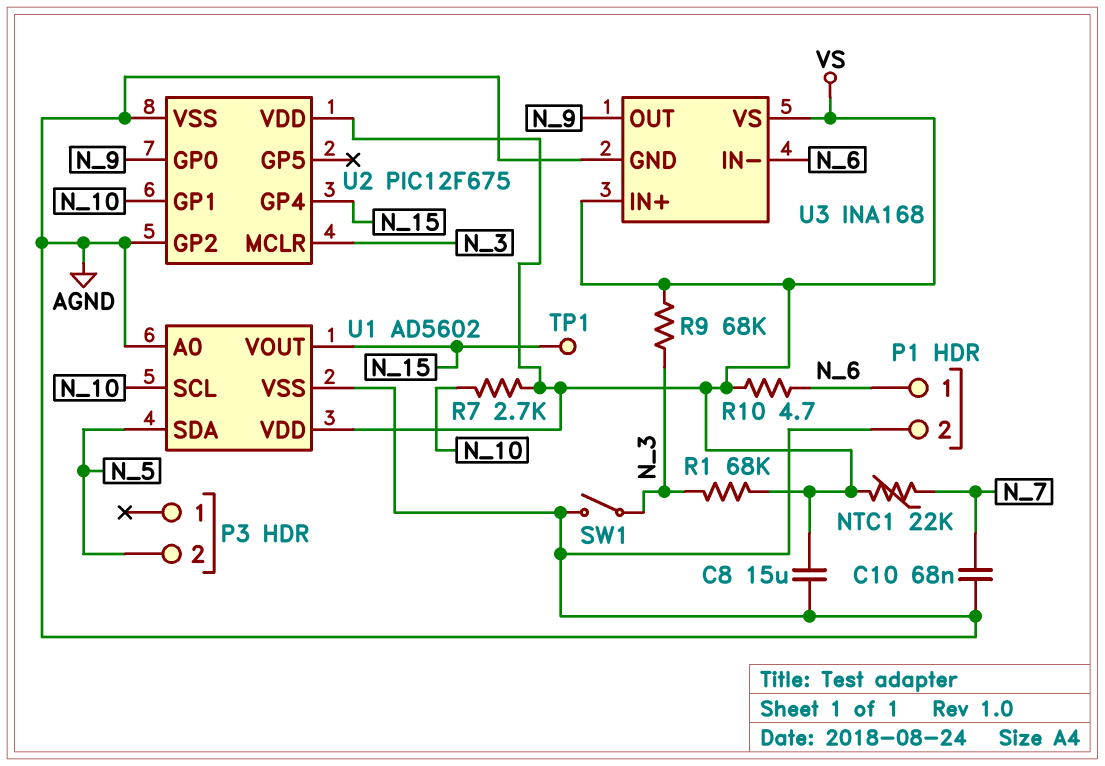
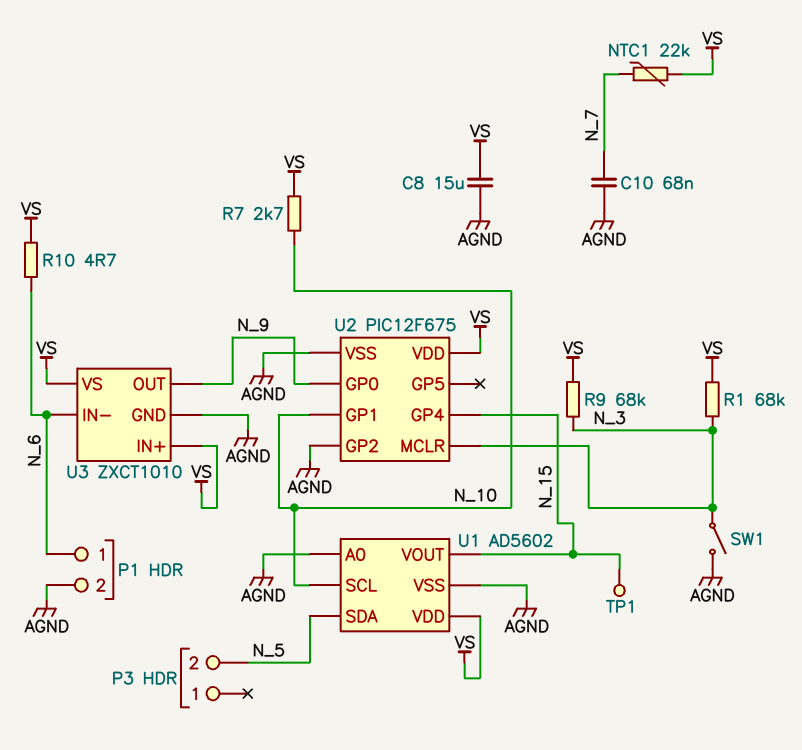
U3: INA168 -> ZXCT1010

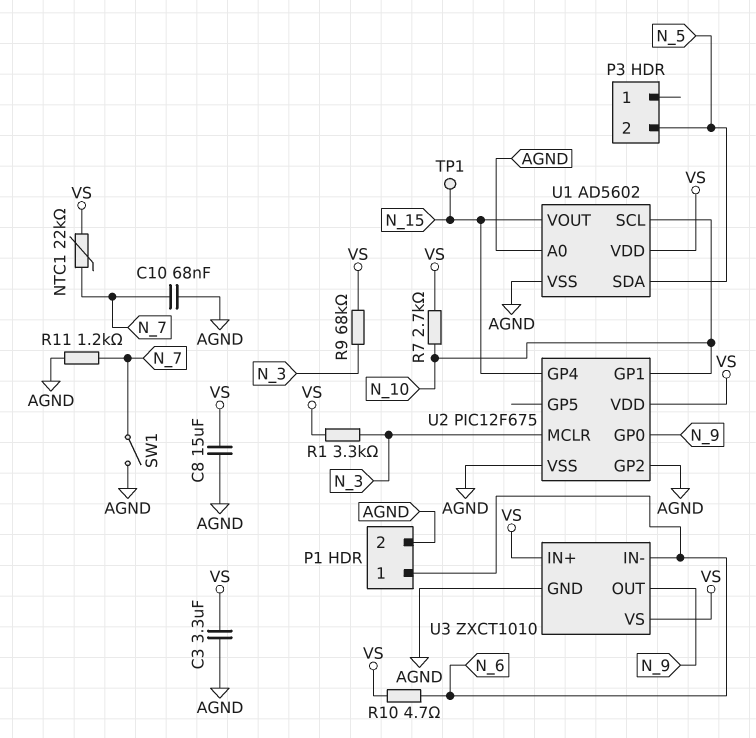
C3: none -> 3.3uF (AGND, VS)
R1: 68k (N_3, VS) -> 3.3k (N_3, VS)
R11: none -> 1.2k (AGND, N_7)
SW1: switch (AGND, N_3) -> switch (AGND, N_7)

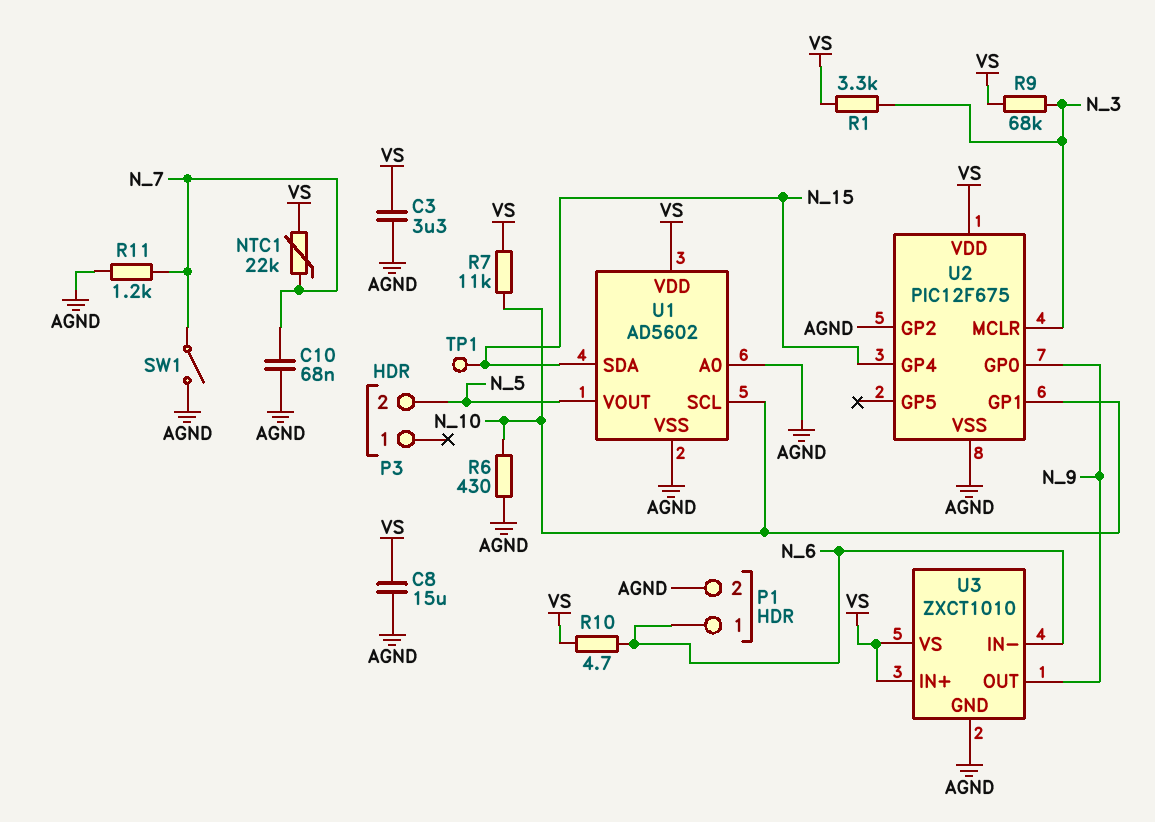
R6: none -> 430 (AGND, N_10)
R7: 2.7k (N_10, VS) -> 11k (N_10, VS)
U1 pin SDA: N_5 -> N_15
U1 pin VOUT: N_15 -> N_5

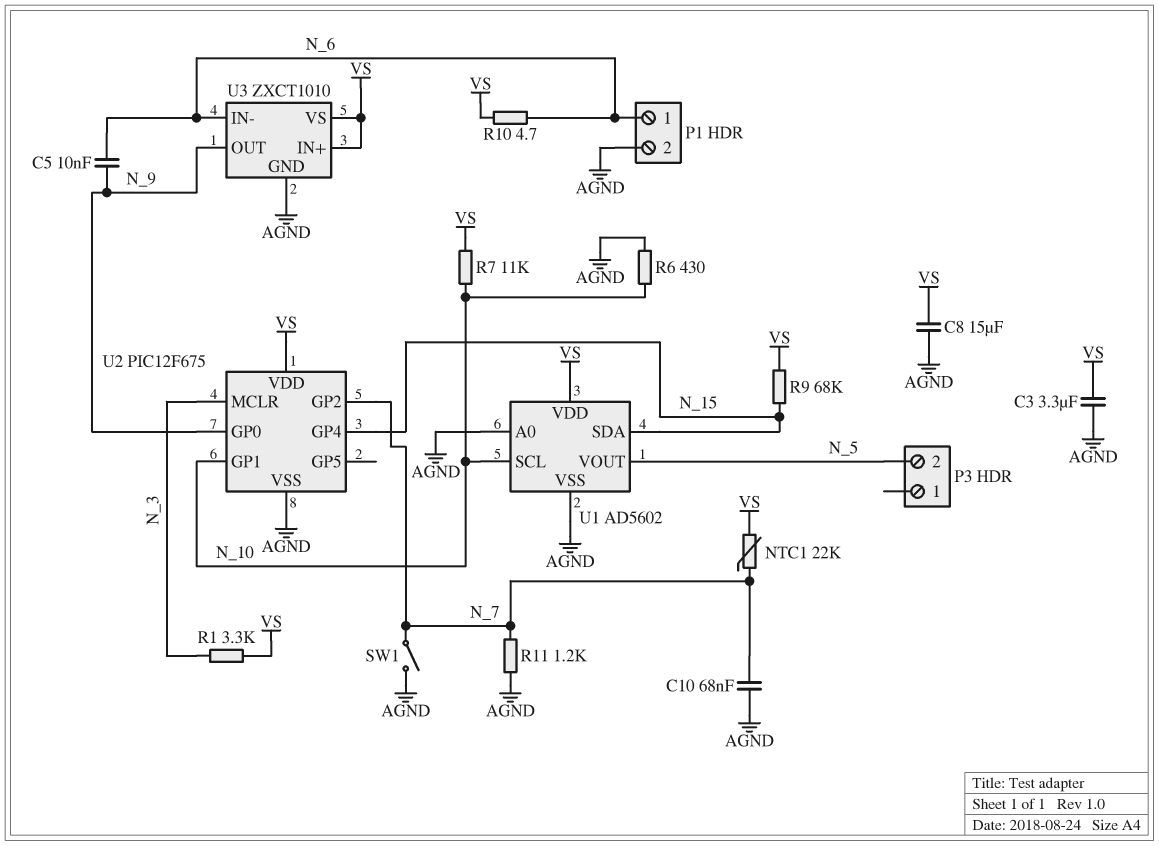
C5: none -> 10nF (N_6, N_9)
R9: 68k (N_3, VS) -> 68k (N_15, VS)
TP1: test point (N_15) -> none
U2 pin GP2: AGND -> N_7

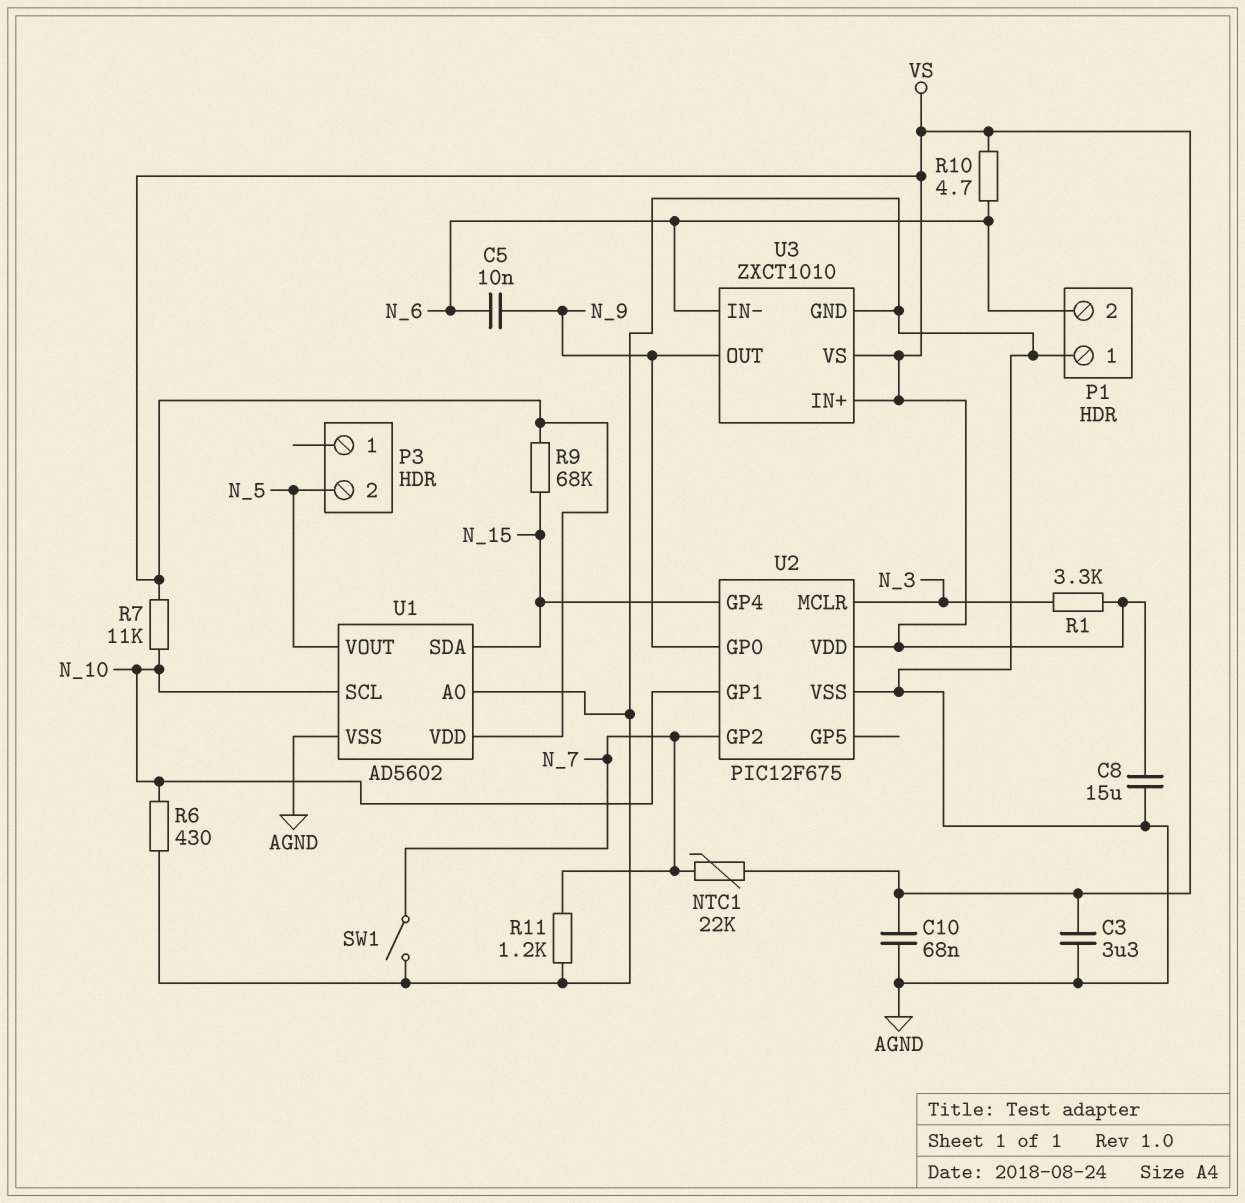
C10: 68nF (AGND, N_7) -> 68nF (AGND, VS)
P1 pin 1: N_6 -> AGND
P1 pin 2: AGND -> N_6

